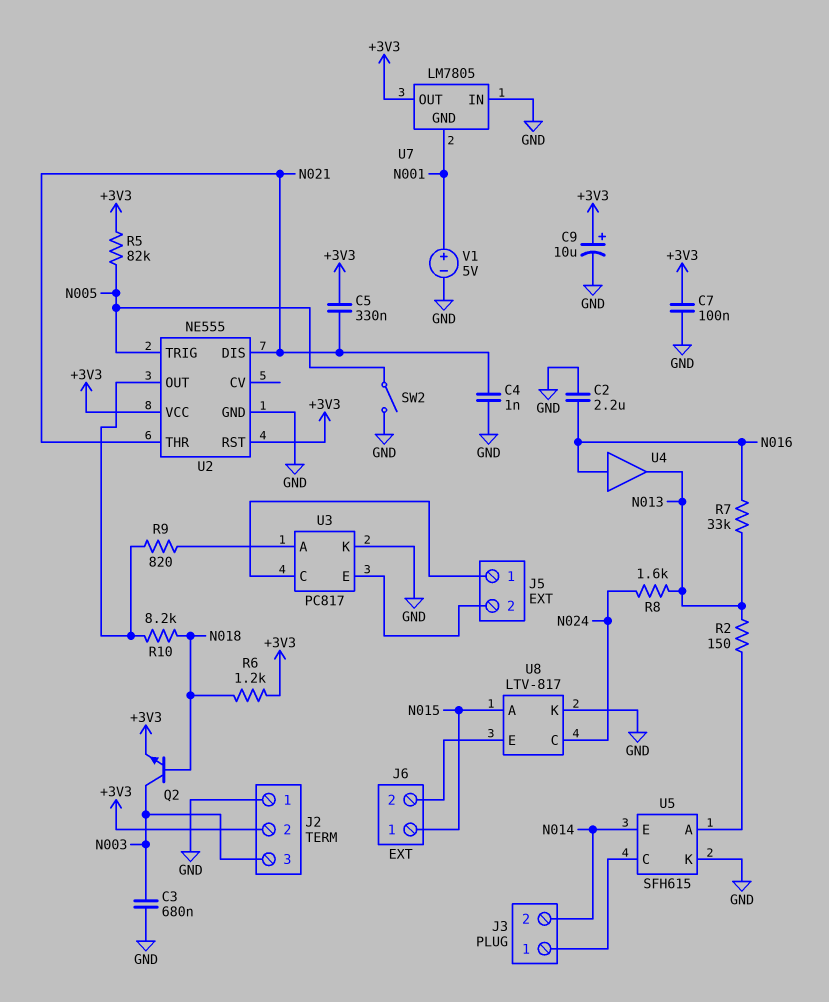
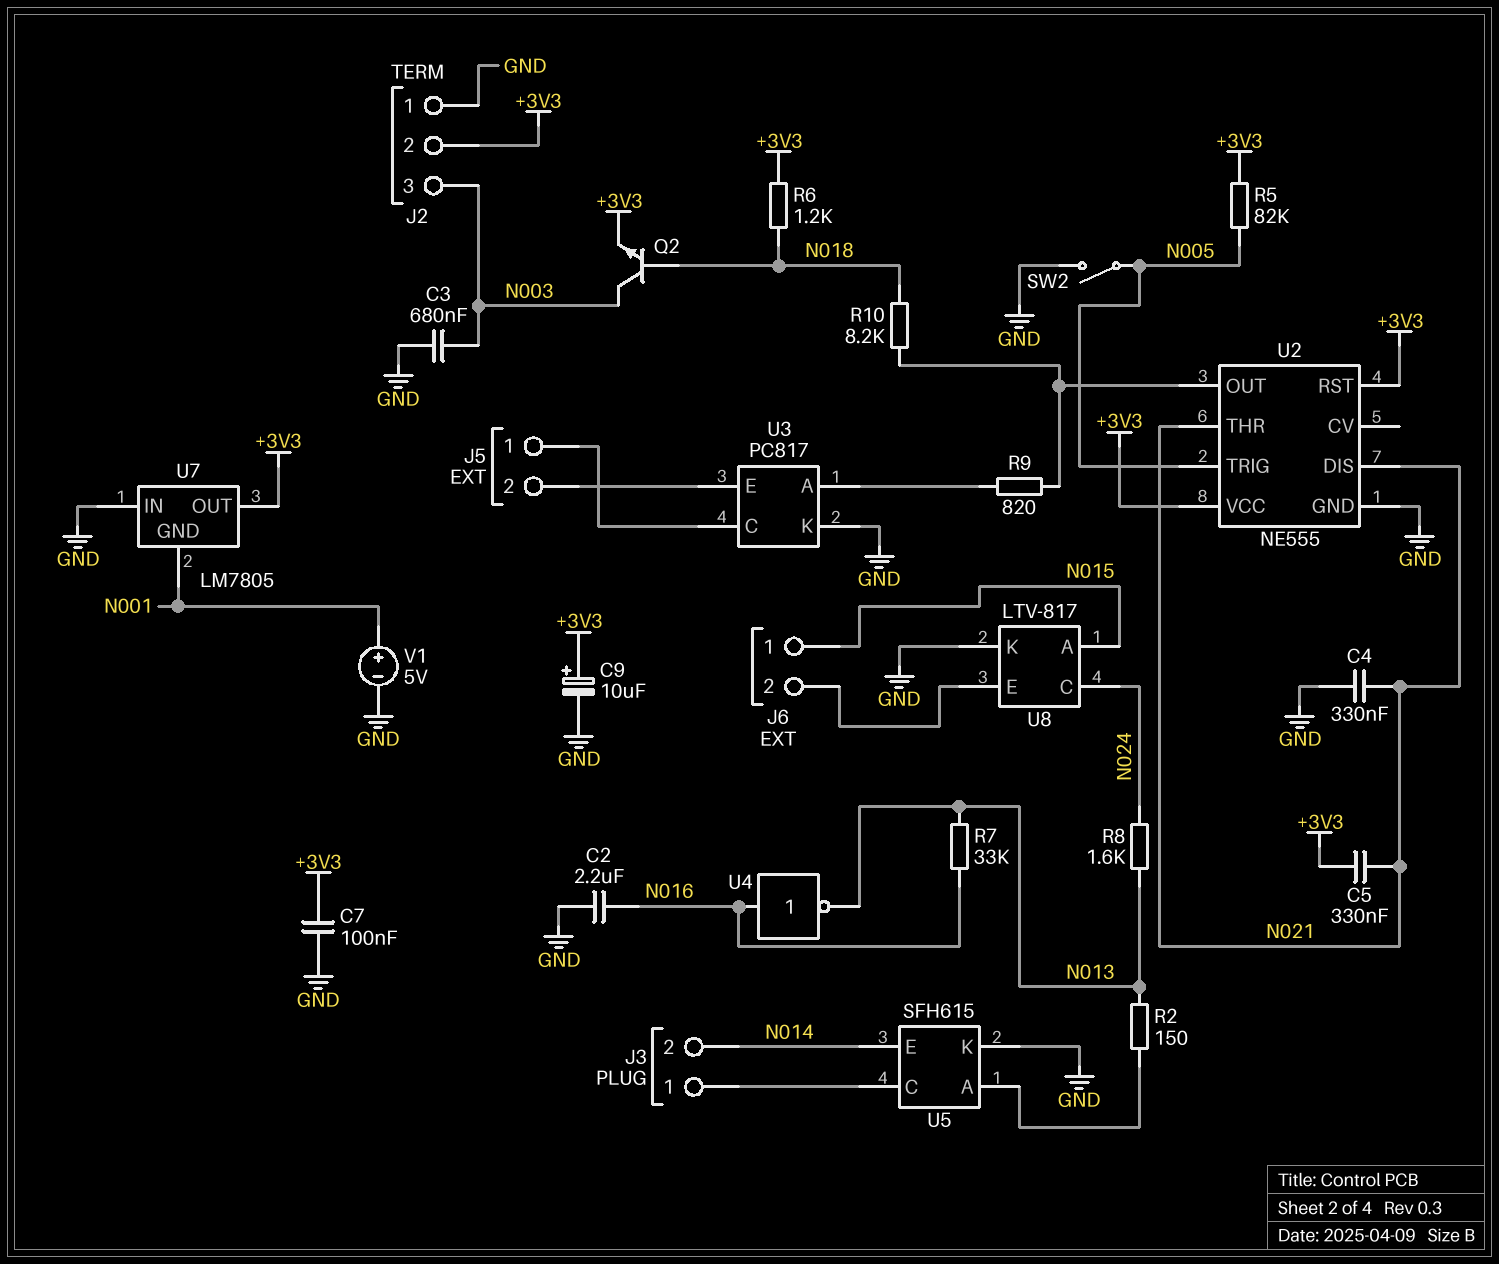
C4: 1nF (GND, N021) -> 330nF (GND, N021)
U4: buffer (in N016, out N013) -> NOT (in N016, out N013)

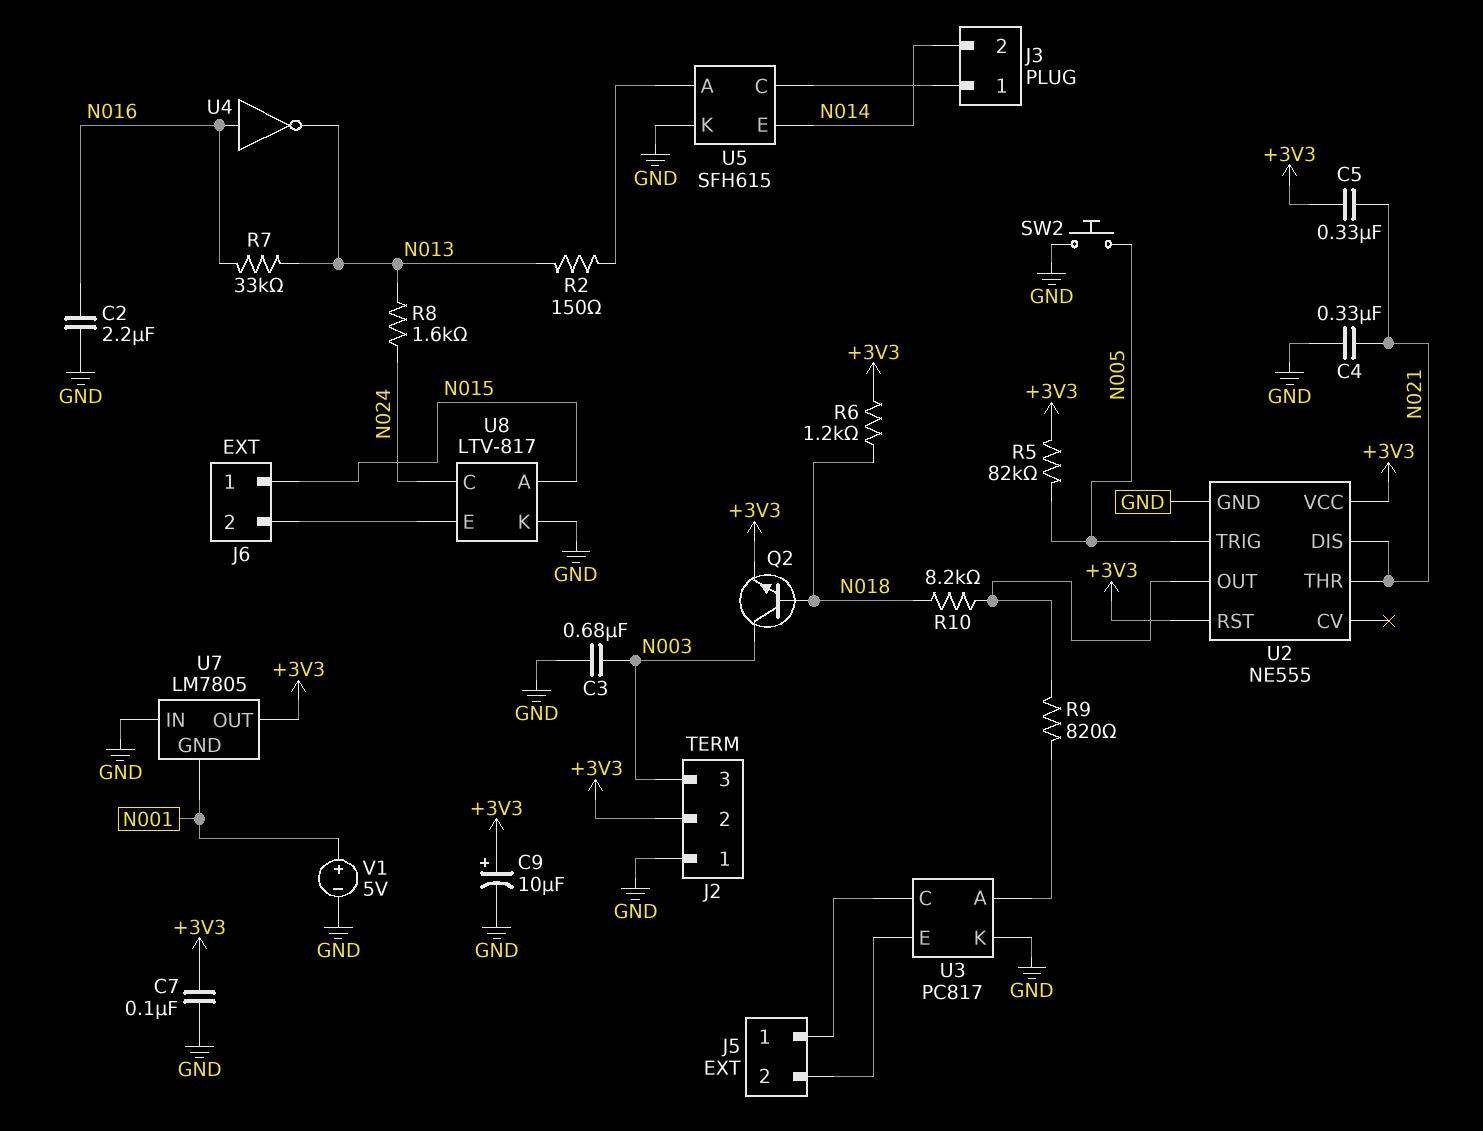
SW2: switch (GND, N005) -> button (GND, N005)

